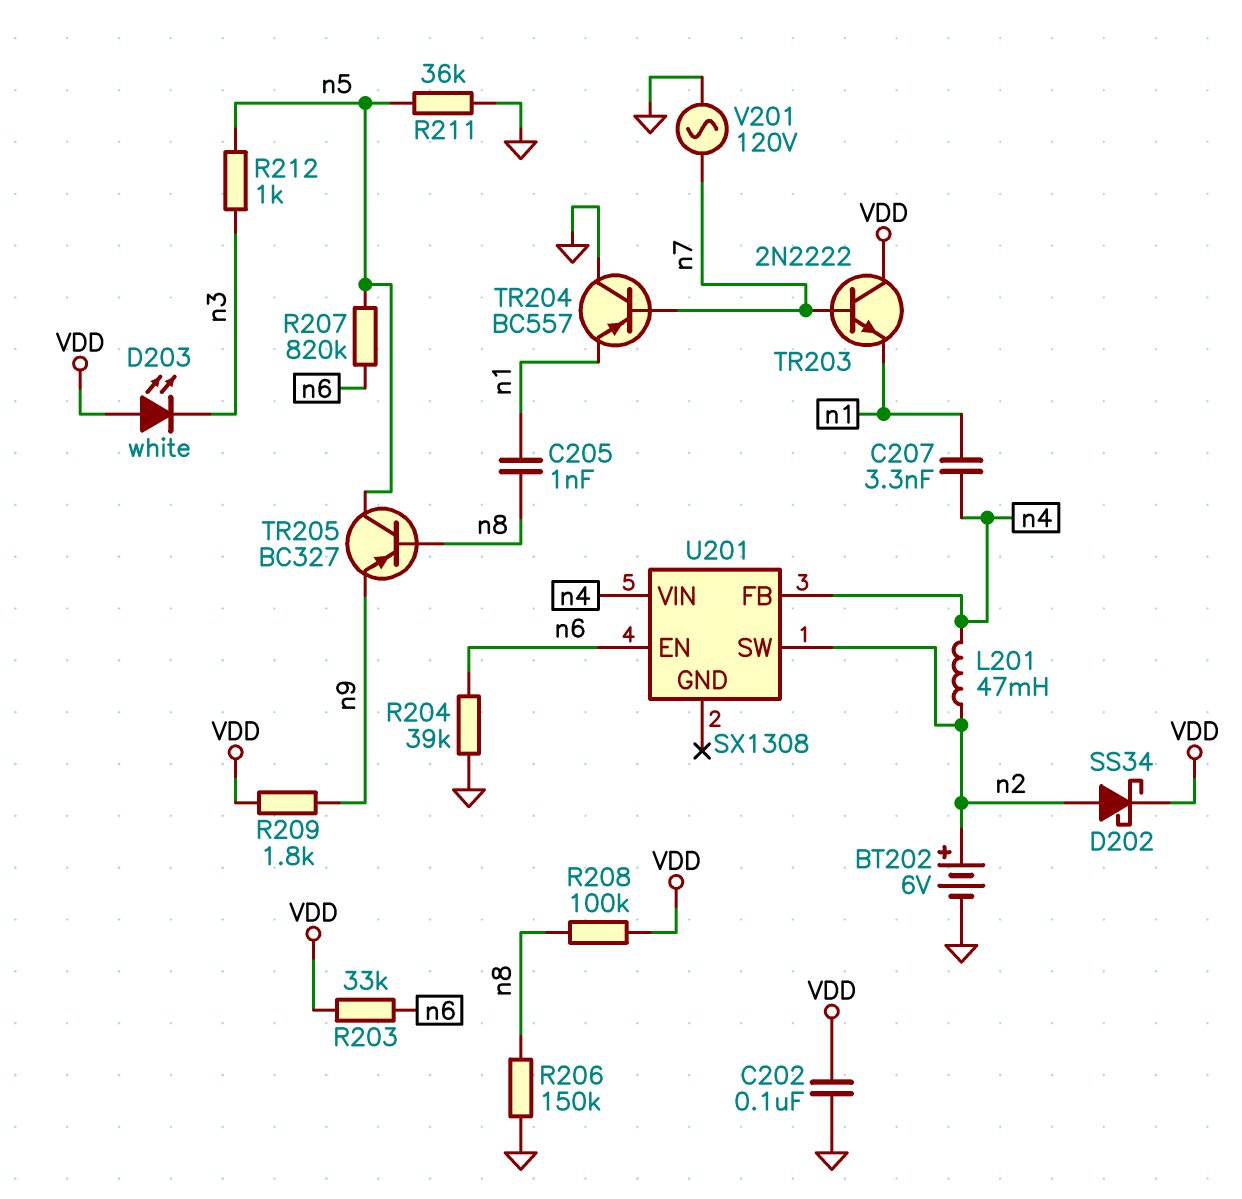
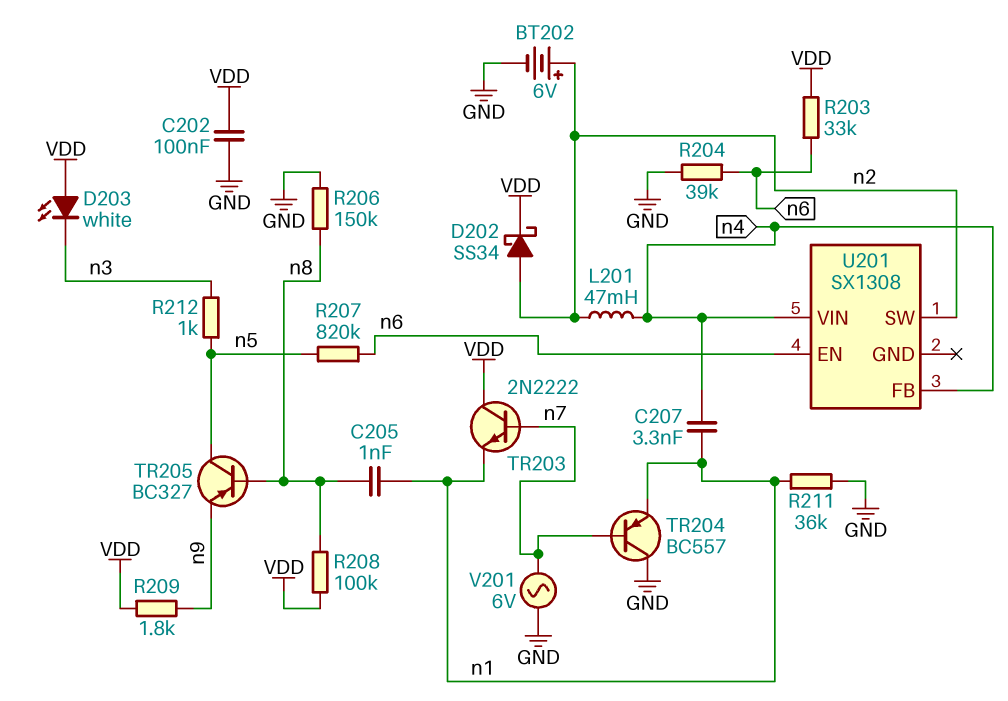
R211: 36k (GND, n5) -> 36k (GND, n1)
V201: AC 120V (GND, n7) -> AC 6V (GND, n7)

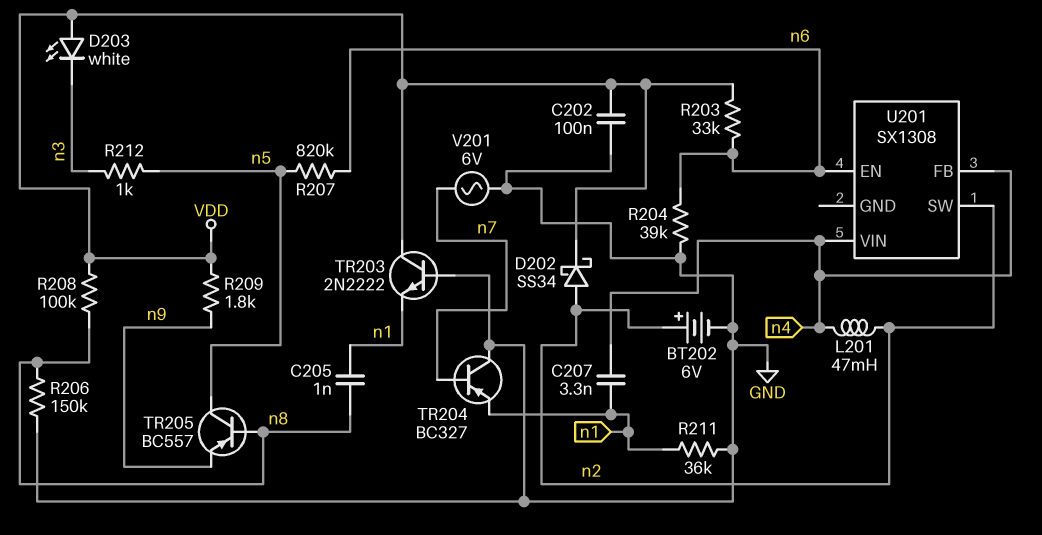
TR203: NPN 2N2222 (B n7, C VDD, E n1) -> NPN 2N2222 (B GND, C VDD, E n1)
TR204: PNP BC557 (B n7, C GND, E n1) -> PNP BC327 (B n7, C GND, E n1)
TR205: PNP BC327 (B n8, C n5, E n9) -> PNP BC557 (B n8, C n5, E n9)

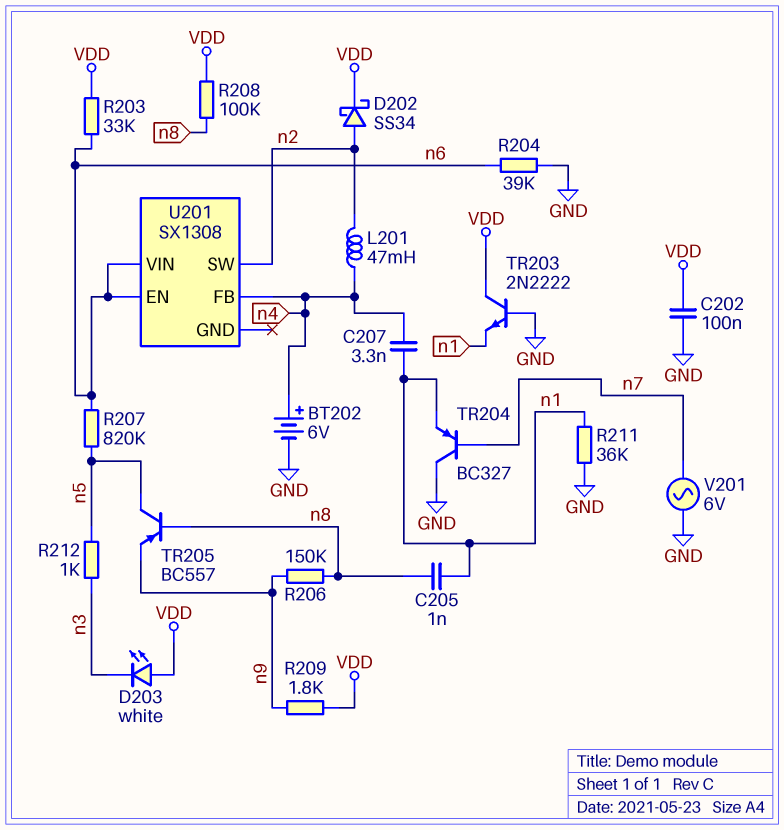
BT202: 6V (plus n2, minus GND) -> 6V (plus n4, minus GND)
R206: 150k (GND, n8) -> 150k (n8, n9)
U201 pin VIN: n4 -> n6

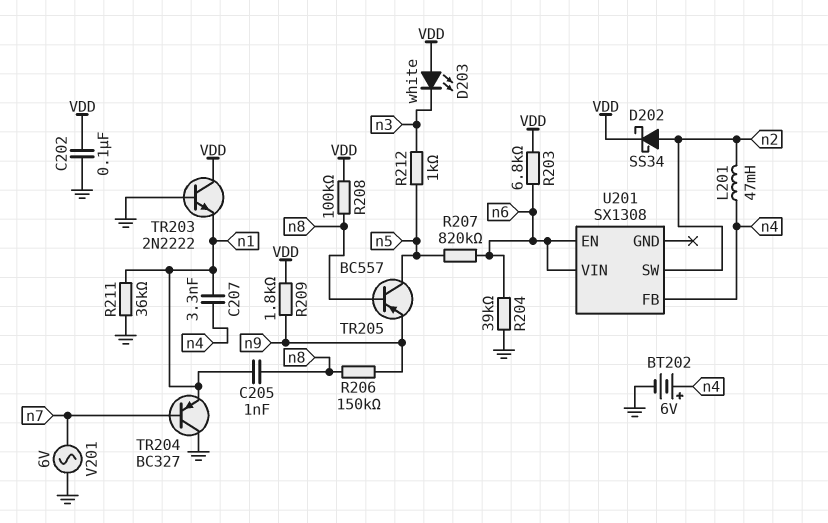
R203: 33k (VDD, n6) -> 6.8k (VDD, n6)

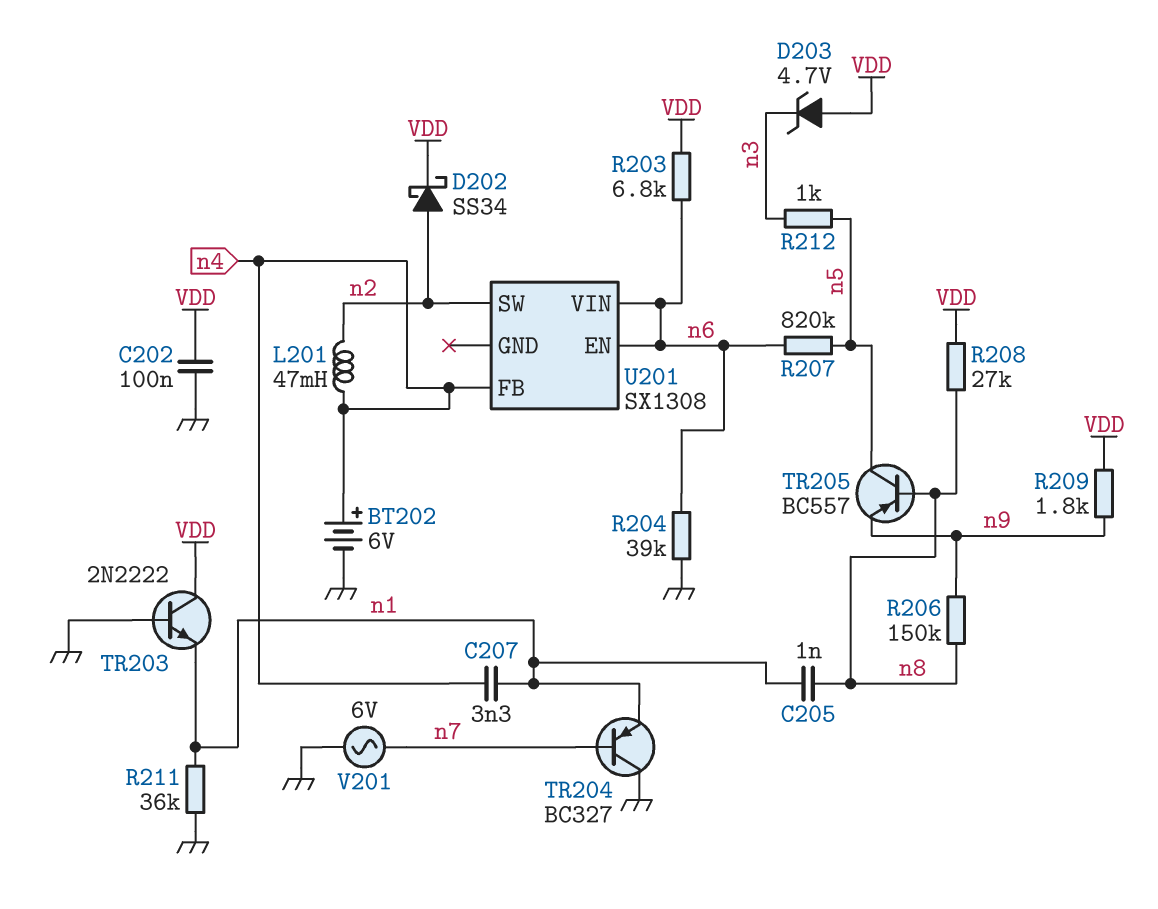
D203: LED white (A VDD, K n3) -> zener 4.7V (A VDD, K n3)
R208: 100k (VDD, n8) -> 27k (VDD, n8)

